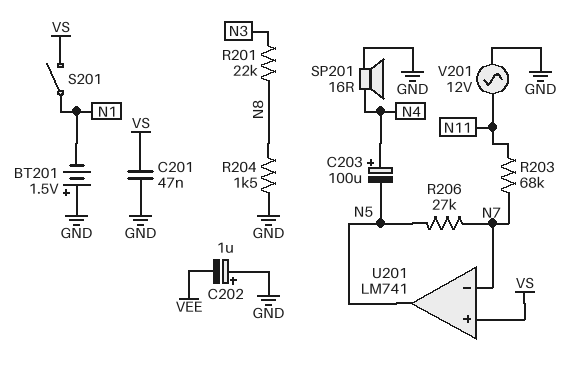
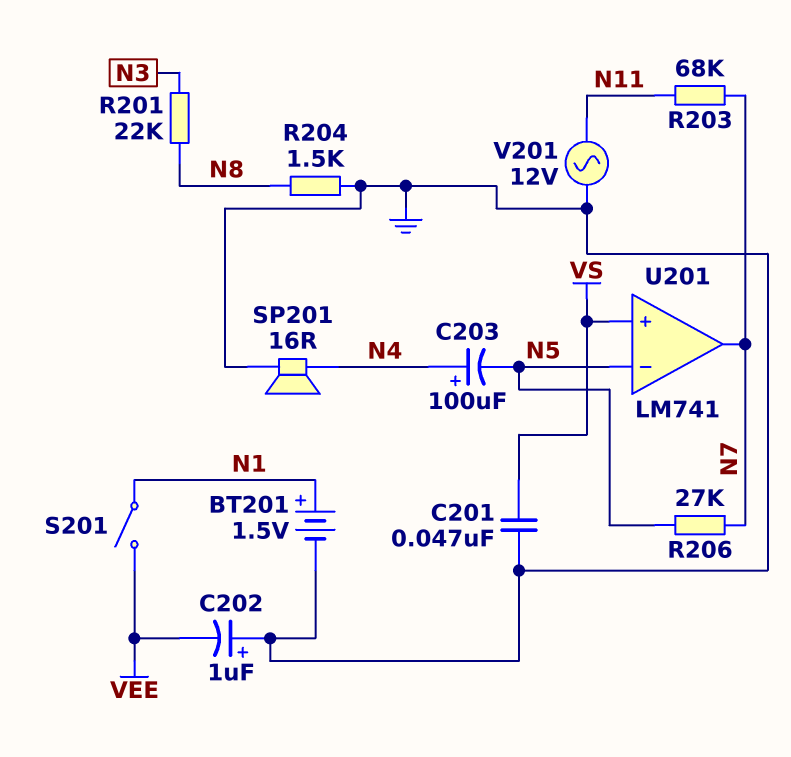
BT201: 1.5V (plus GND, minus N1) -> 1.5V (plus N1, minus GND)
S201: switch (N1, VS) -> switch (N1, VEE)
U201 pin in-: N7 -> N5
U201 pin out: N5 -> N7

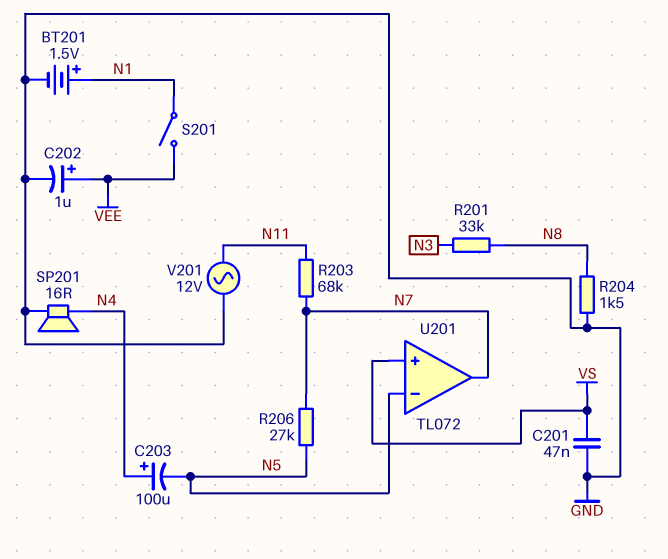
C202: 1uF (plus GND, minus VEE) -> 1uF (plus VEE, minus GND)
R201: 22k (N3, N8) -> 33k (N3, N8)
U201: LM741 -> TL072

